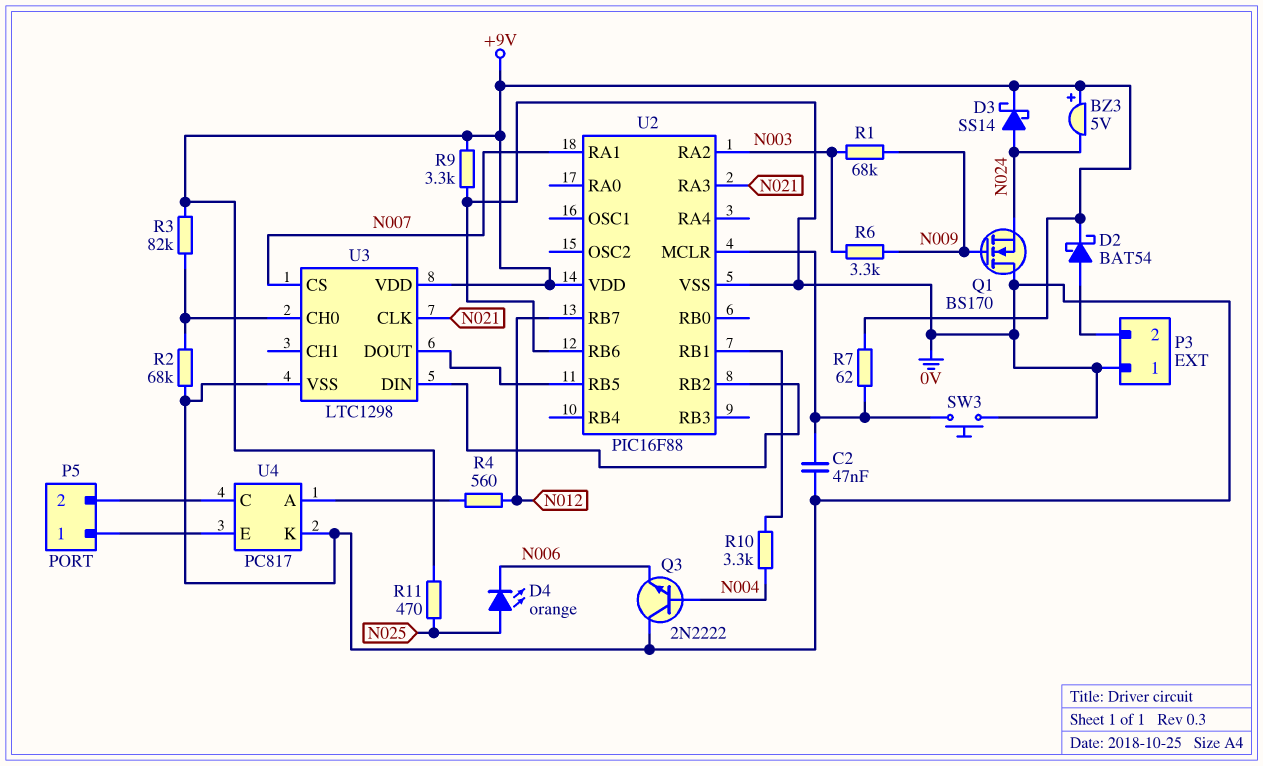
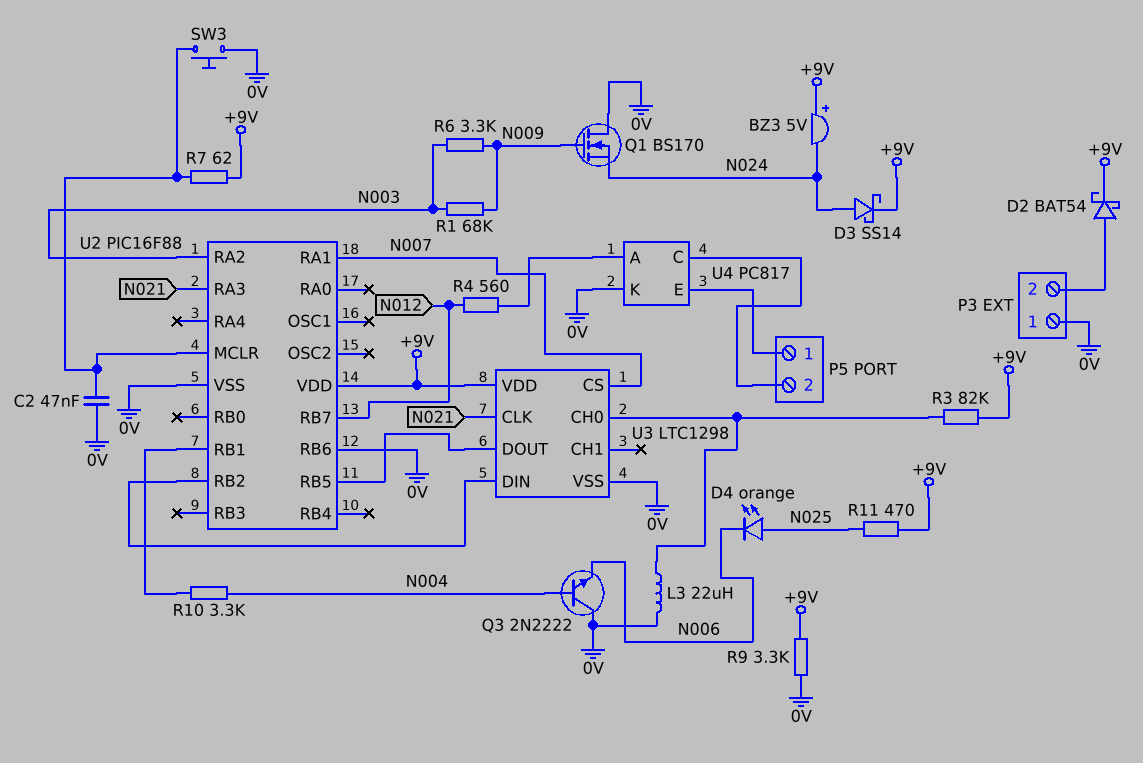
L3: none -> 22uH (0V, U3/CH0)
R2: 68k (0V, U3/CH0) -> none

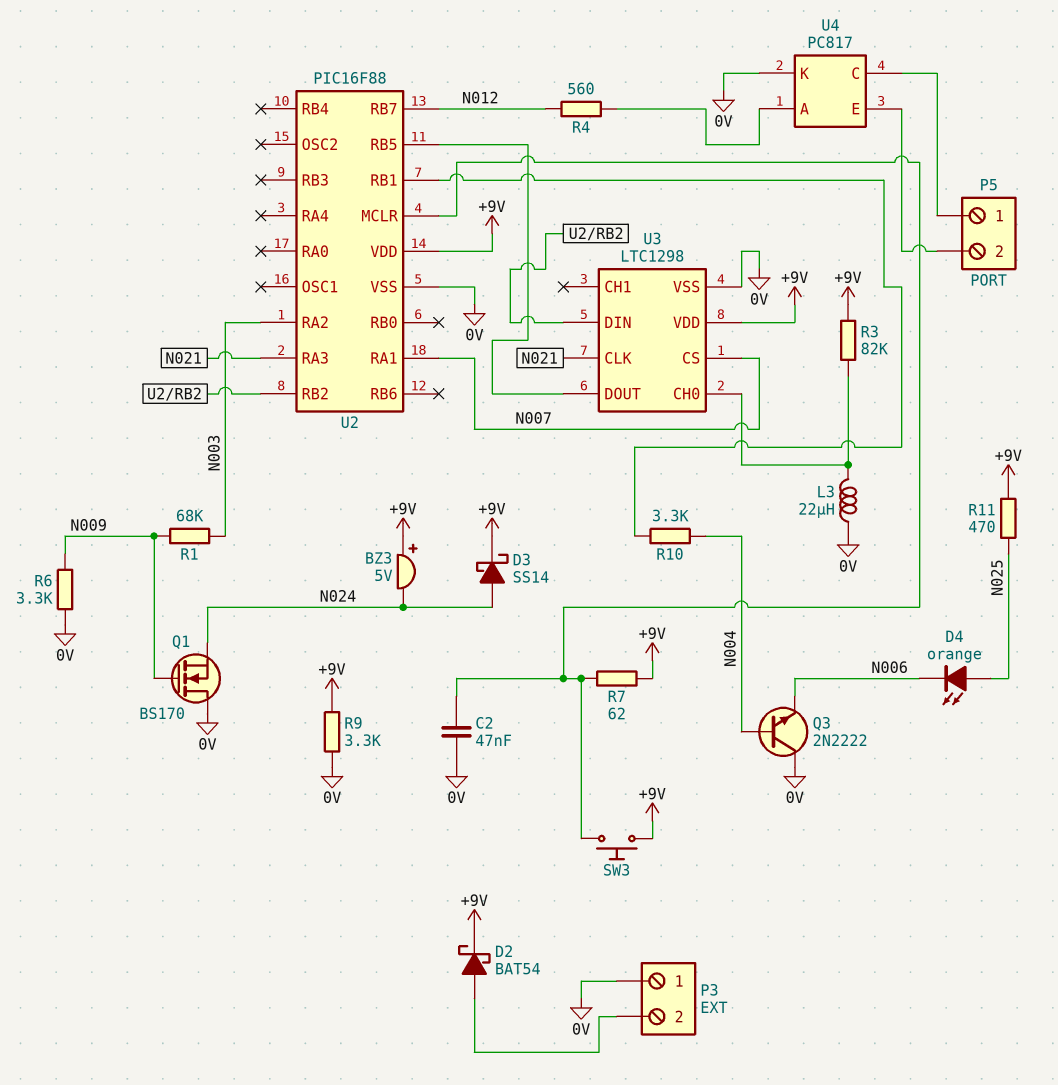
R6: 3.3k (N003, N009) -> 3.3k (0V, N009)
SW3: button (0V, U2/MCLR) -> button (+9V, U2/MCLR)
U2 pin RB6: 0V -> none
U4 pin C: P5/2 -> P5/1
U4 pin E: P5/1 -> P5/2

